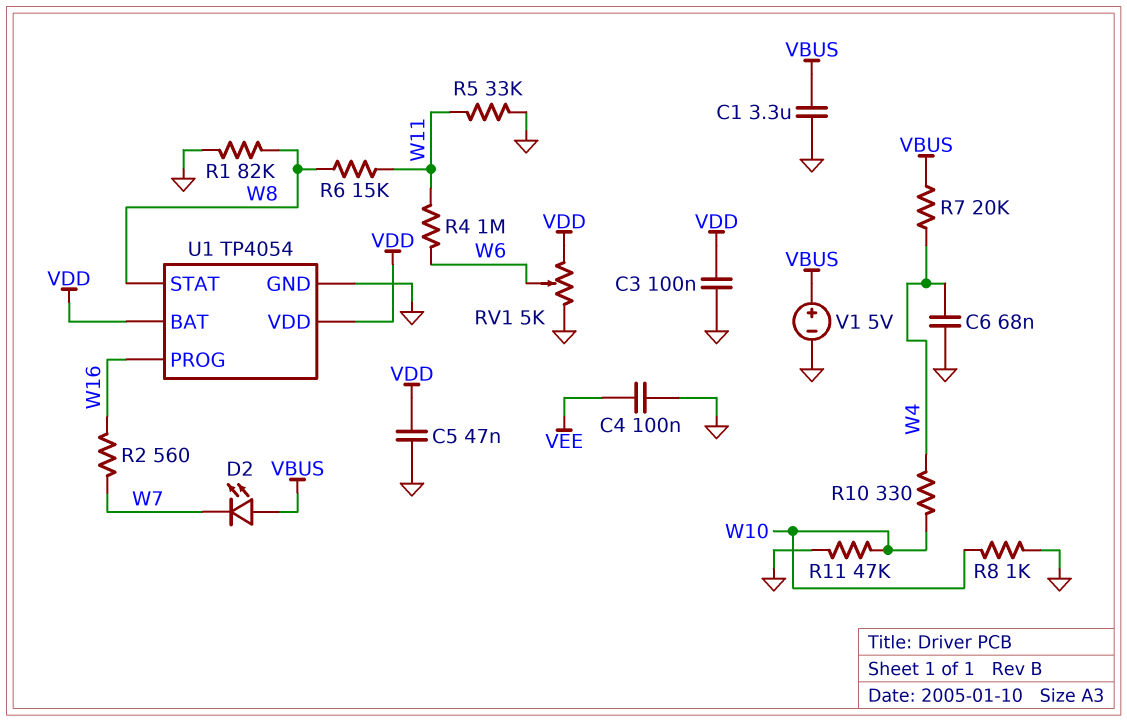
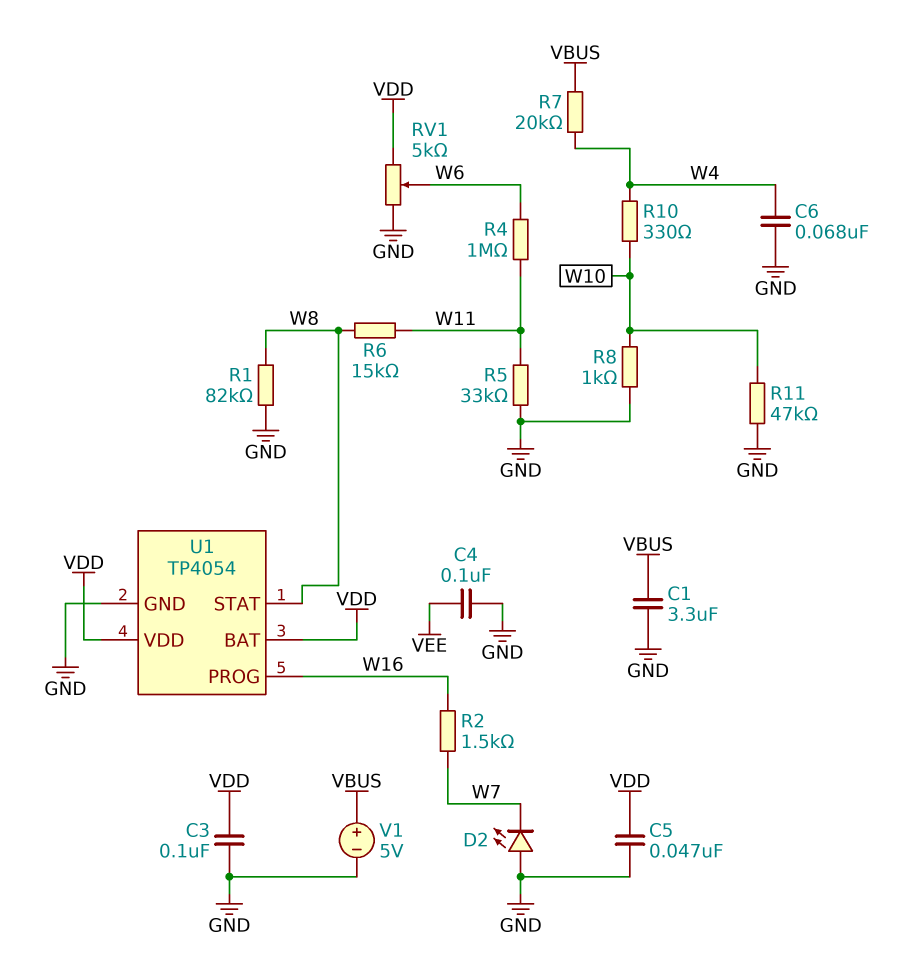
D2: LED (A VBUS, K W7) -> LED (A GND, K W7)
R2: 560 (W7, W16) -> 1.5k (W7, W16)

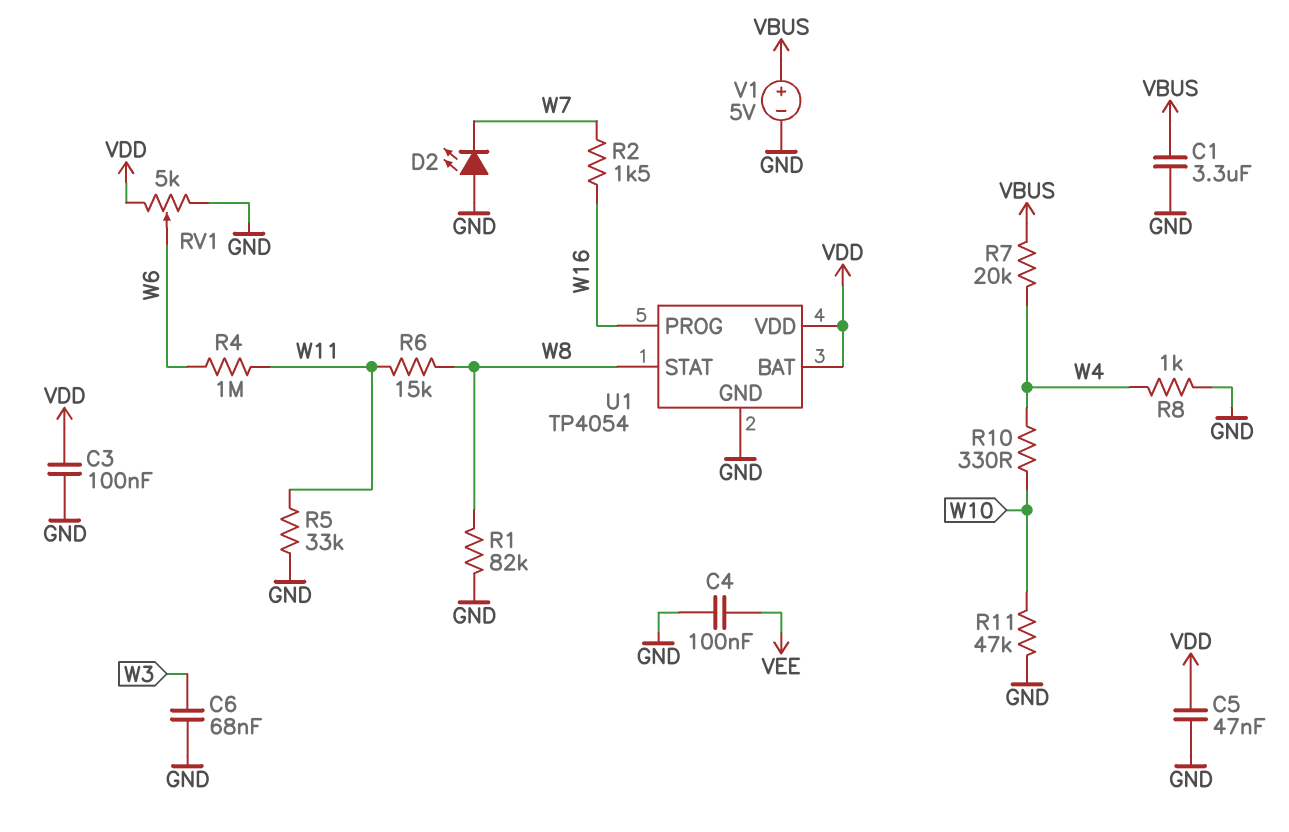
C6: 68nF (GND, W4) -> 68nF (GND, W3)
R8: 1k (GND, W10) -> 1k (GND, W4)

